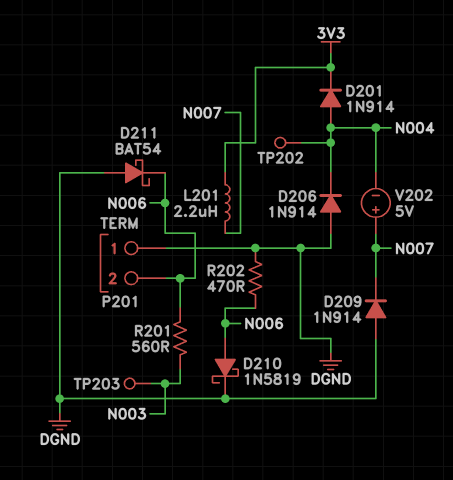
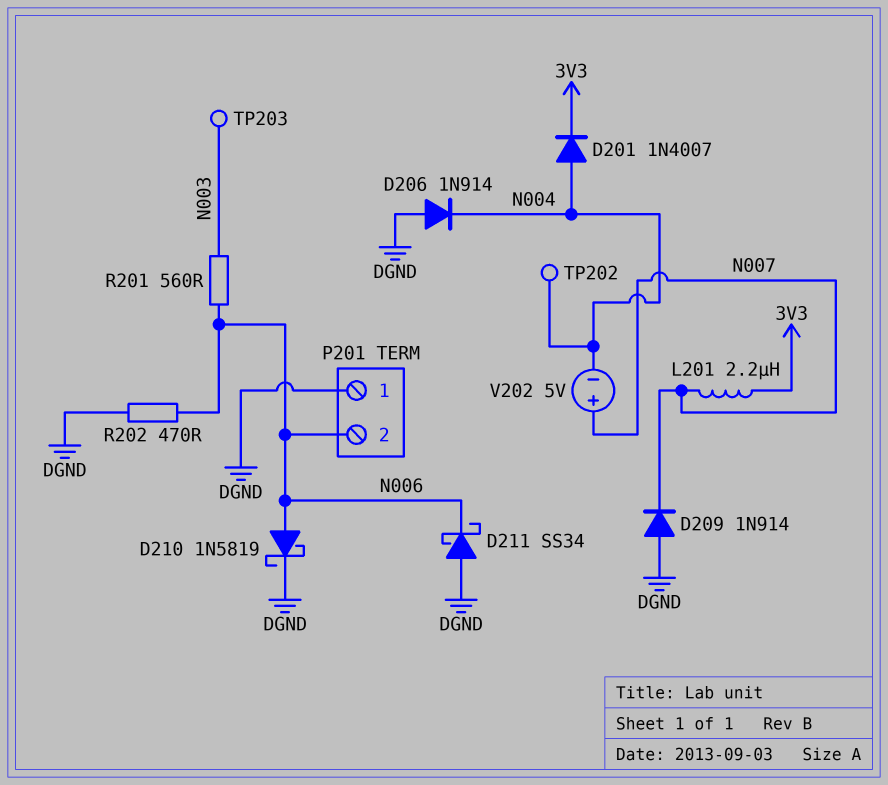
D201: diode 1N914 (A N004, K 3V3) -> diode 1N4007 (A N004, K 3V3)
D211: schottky BAT54 (A DGND, K N006) -> schottky SS34 (A DGND, K N006)

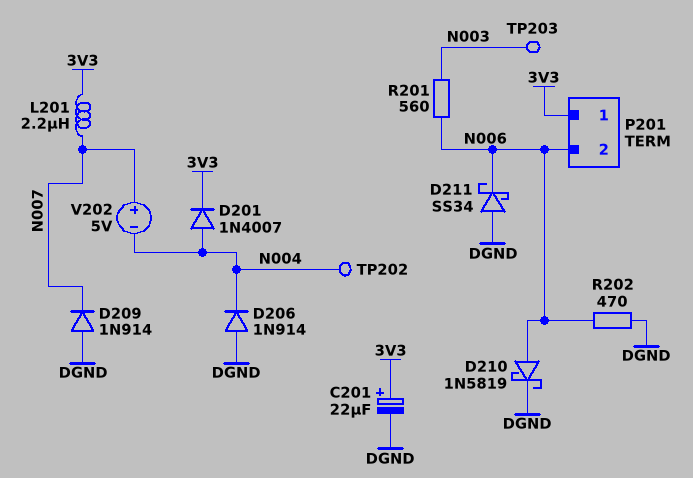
C201: none -> 22uF (plus 3V3, minus DGND)
P201 pin 1: DGND -> 3V3

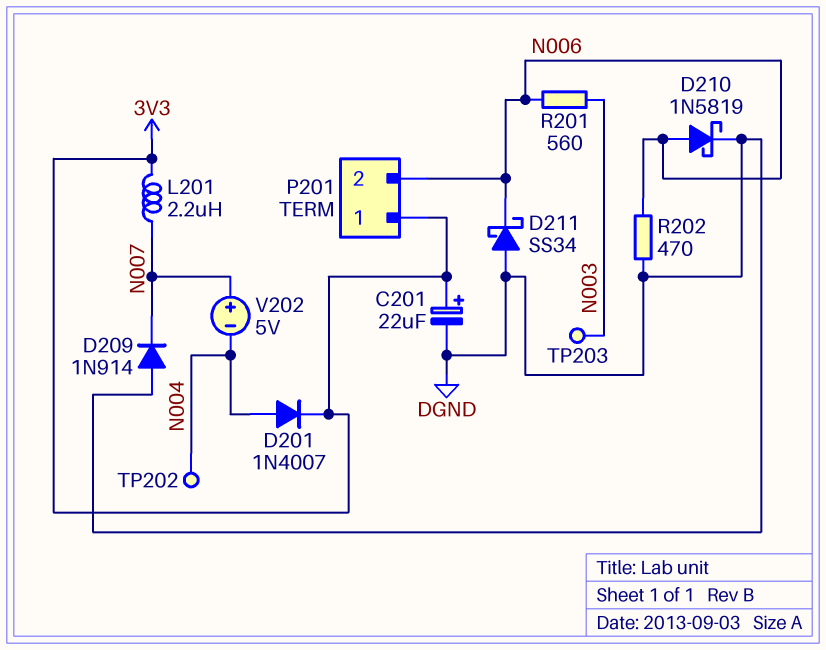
D206: diode 1N914 (A DGND, K N004) -> none

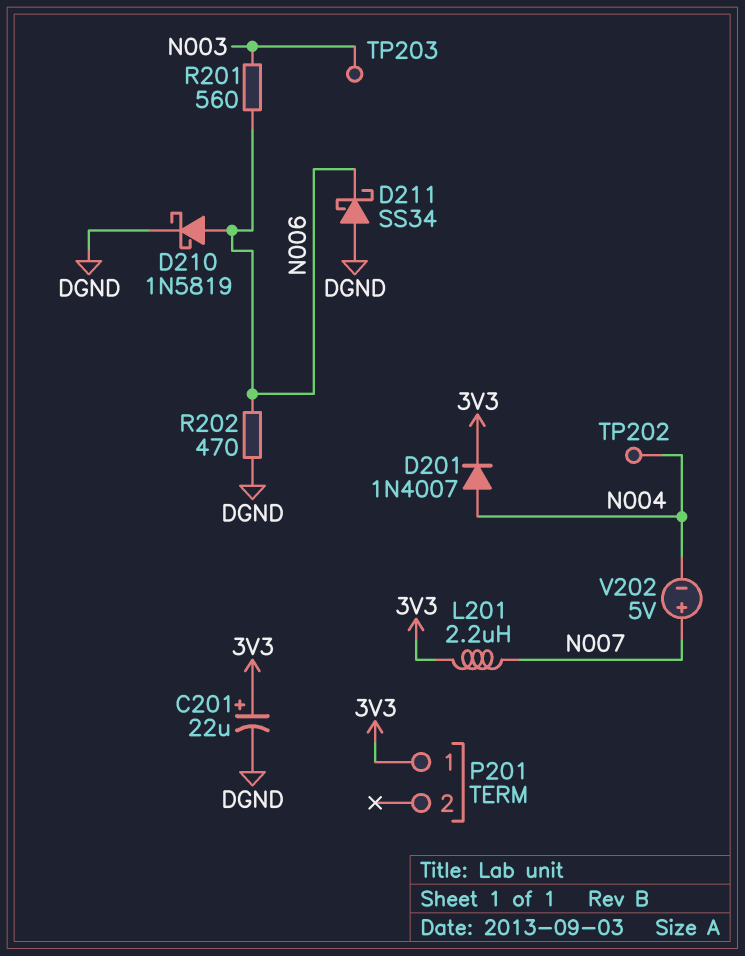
D209: diode 1N914 (A DGND, K N007) -> none
P201 pin 2: N006 -> none

